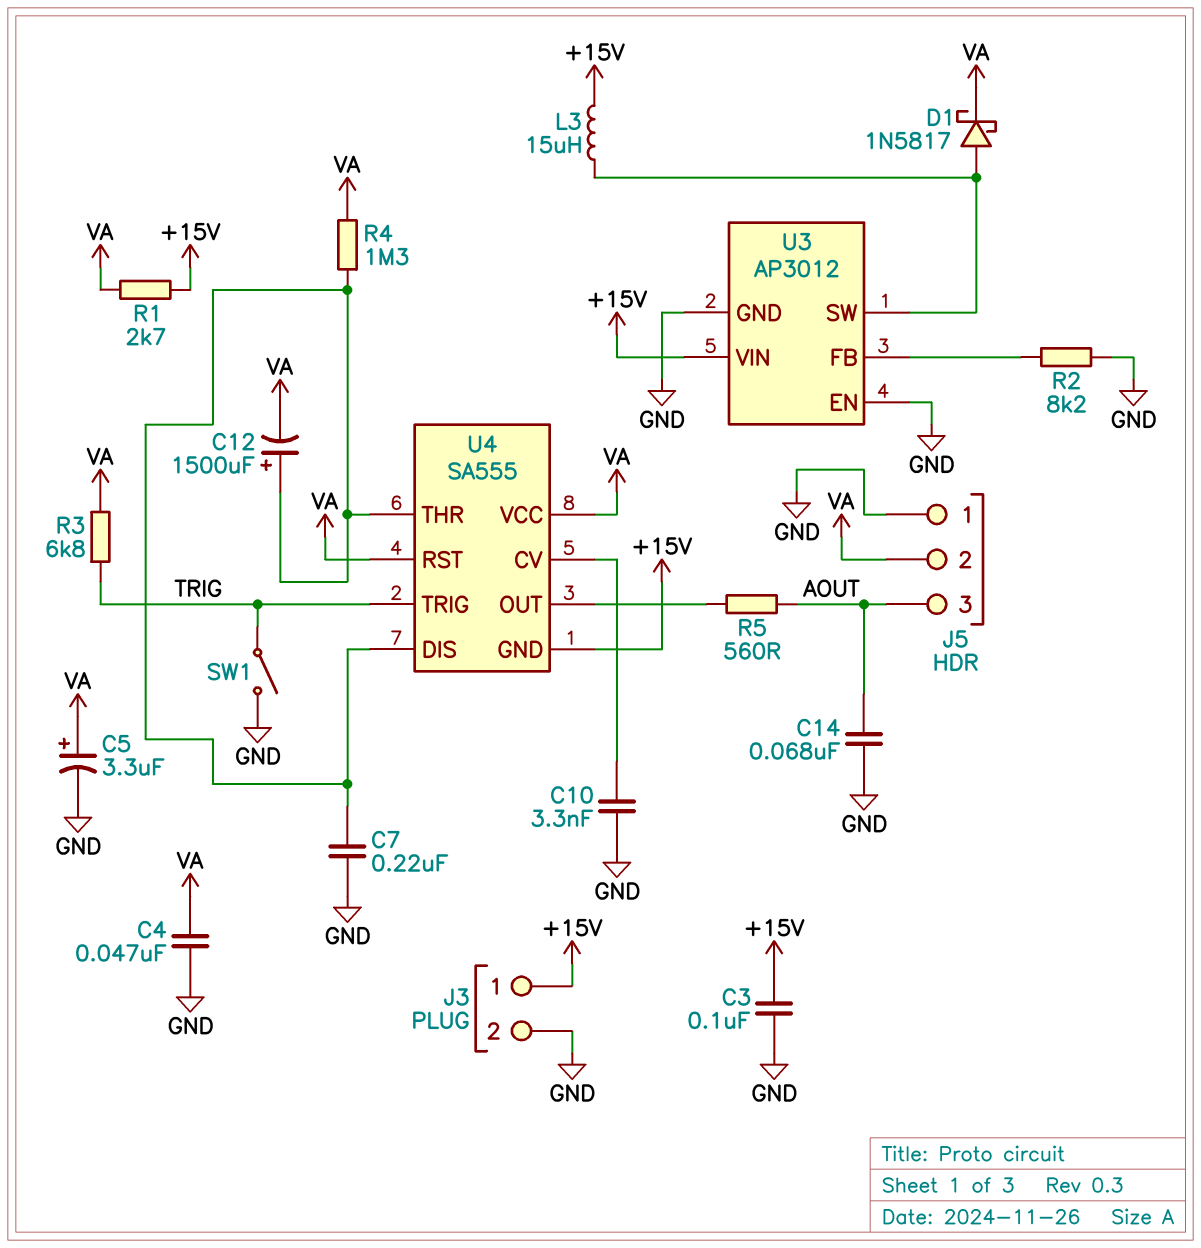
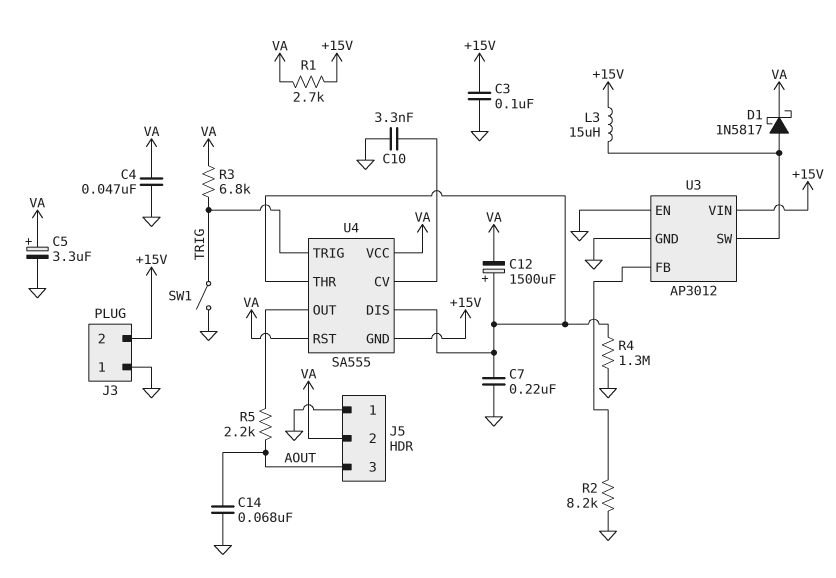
J3 pin 1: +15V -> GND
J3 pin 2: GND -> +15V
R4: 1.3M (U4/DIS, VA) -> 1.3M (GND, U4/DIS)
R5: 560 (AOUT, U4/OUT) -> 2.2k (AOUT, U4/OUT)

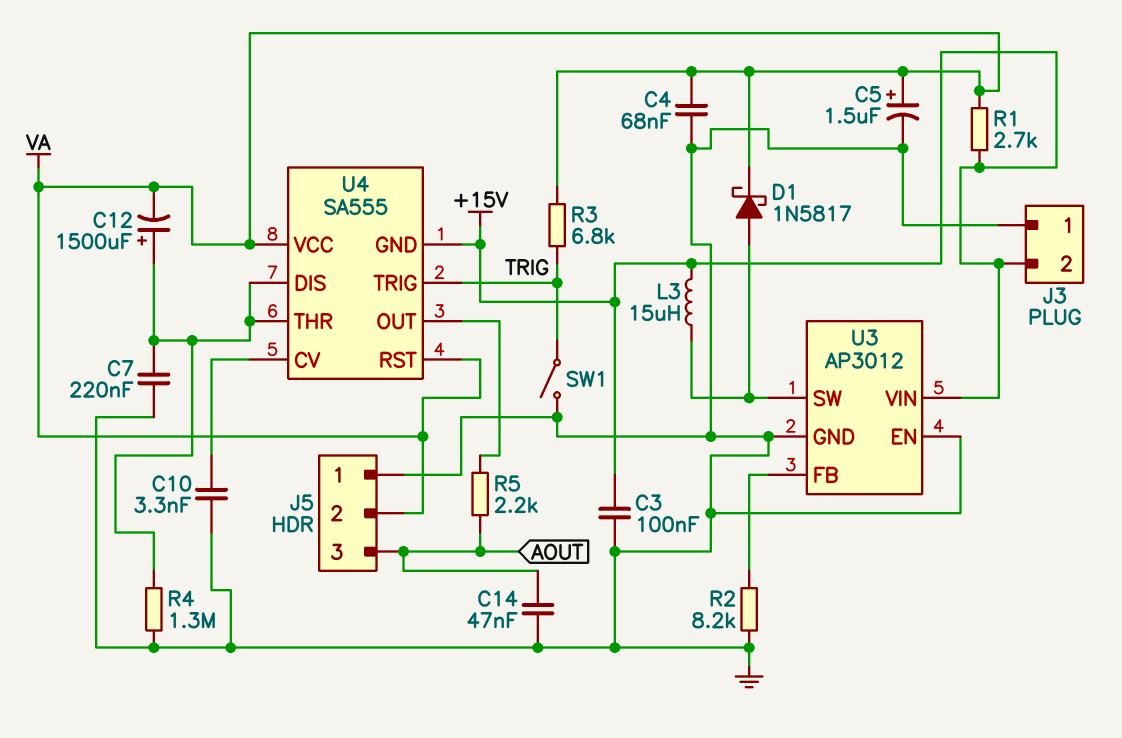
C4: 47nF (GND, VA) -> 68nF (GND, VA)
C5: 3.3uF (plus VA, minus GND) -> 1.5uF (plus VA, minus GND)
C14: 68nF (AOUT, GND) -> 47nF (AOUT, GND)

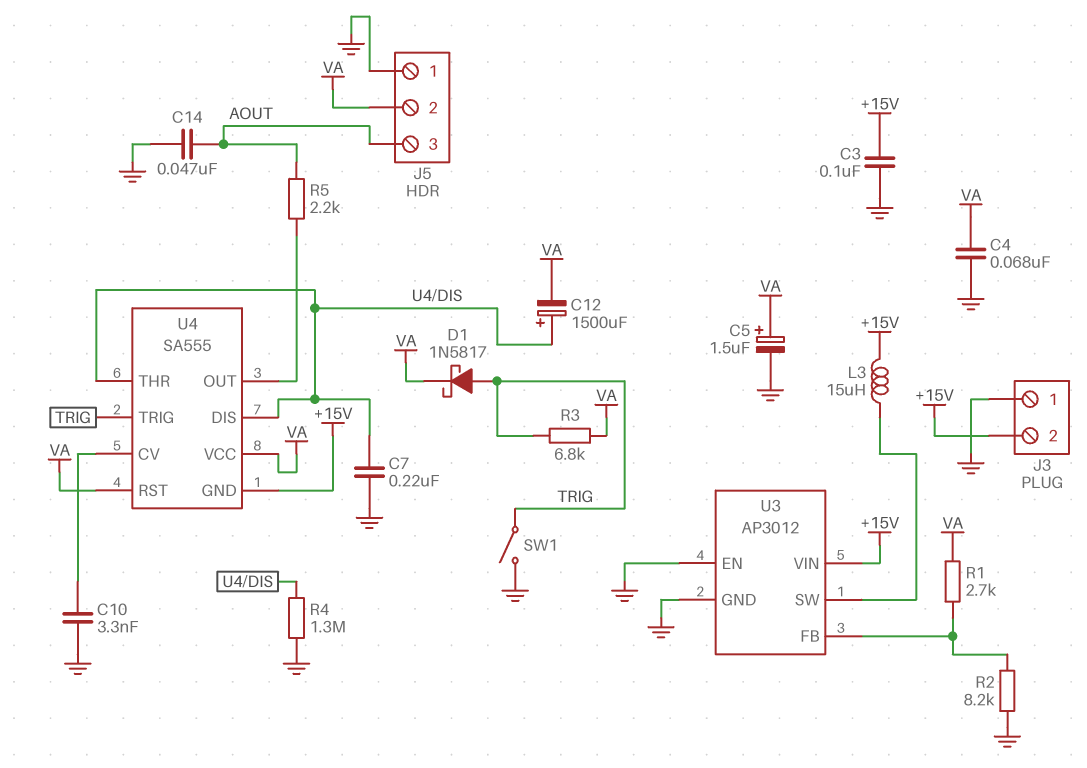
D1: schottky 1N5817 (A U3/SW, K VA) -> schottky 1N5817 (A TRIG, K VA)
R1: 2.7k (+15V, VA) -> 2.7k (U3/FB, VA)

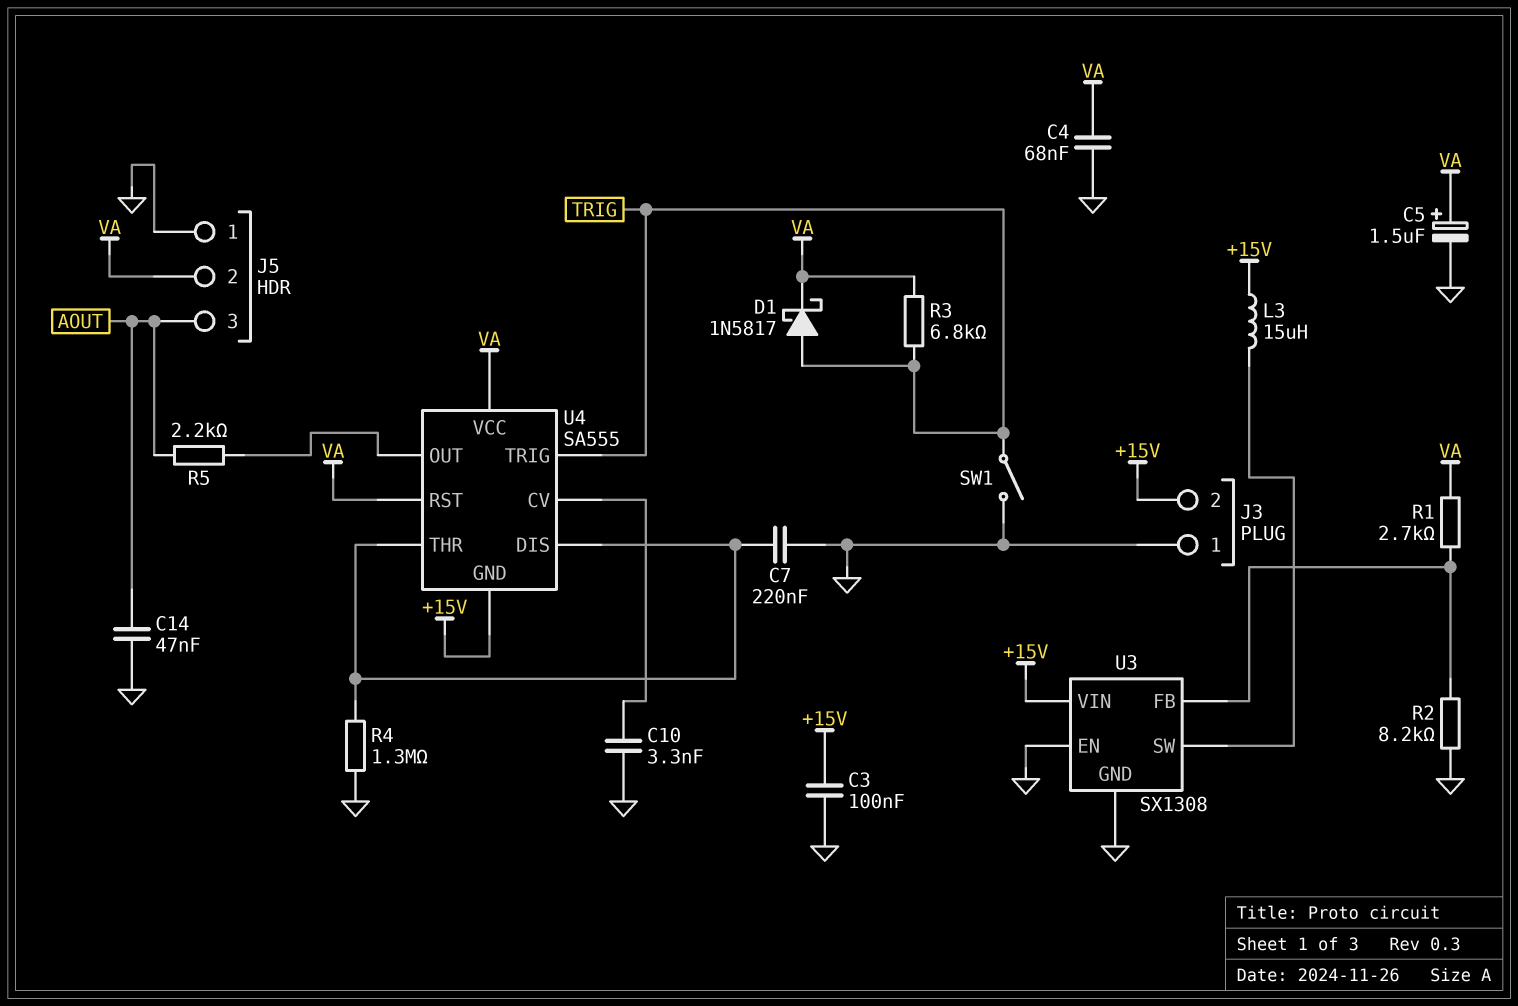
C12: 1500uF (plus U4/DIS, minus VA) -> none
U3: AP3012 -> SX1308

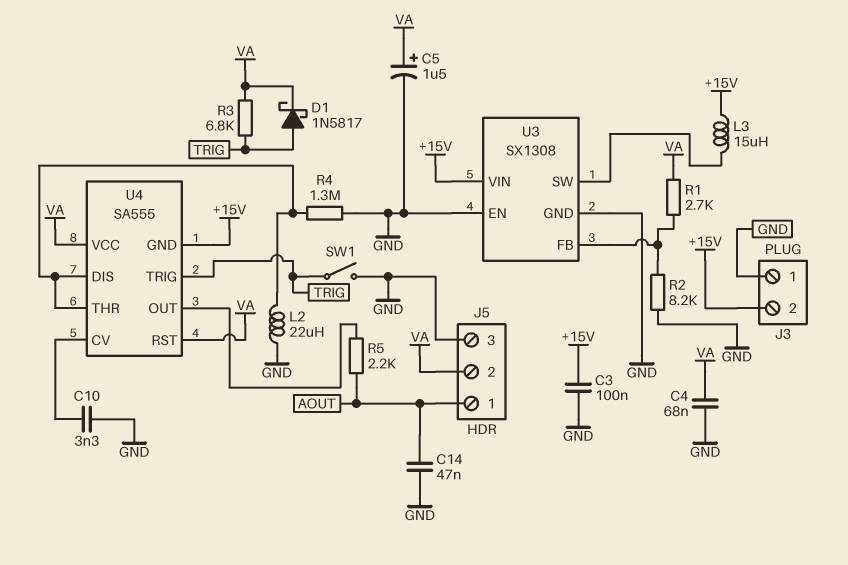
C7: 220nF (GND, U4/DIS) -> none
J5 pin 1: GND -> AOUT
J5 pin 3: AOUT -> GND
L2: none -> 22uH (GND, U4/DIS)

